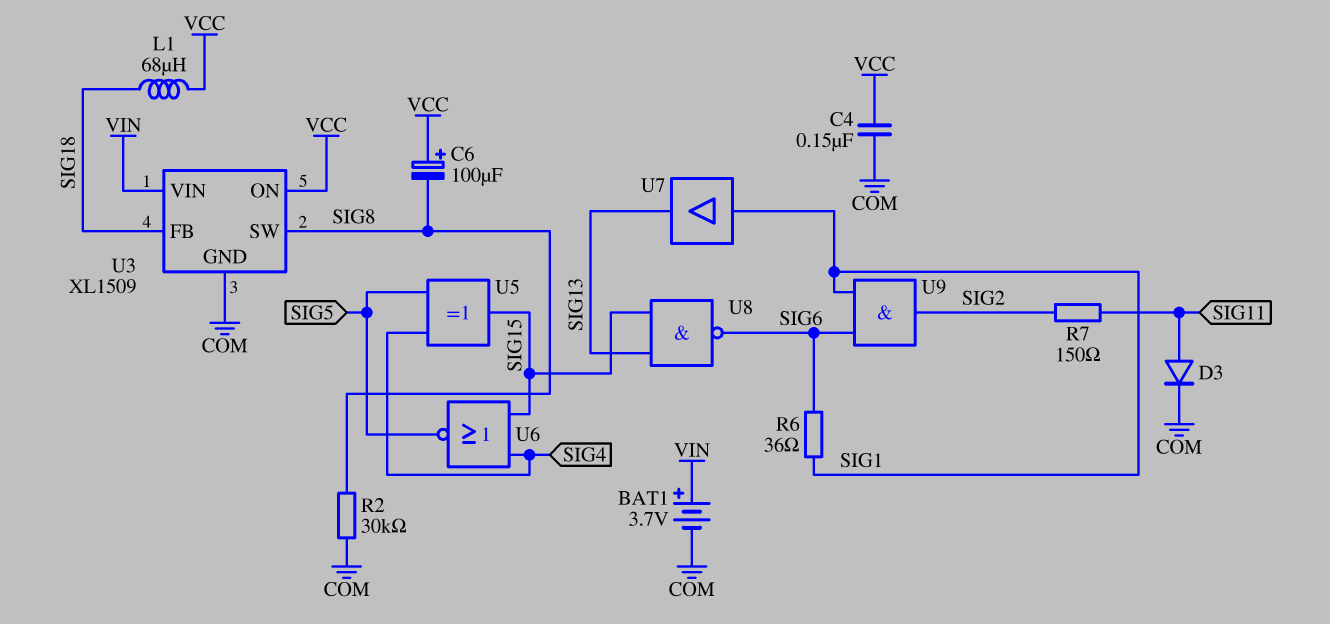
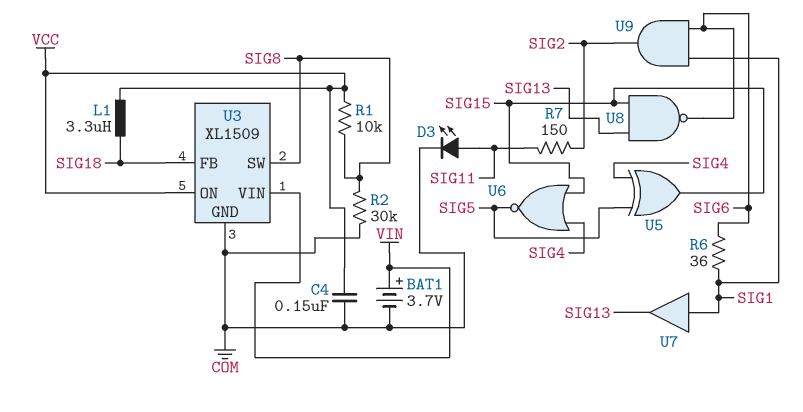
C6: 100uF (plus VCC, minus SIG8) -> none
D3: diode (A SIG11, K COM) -> LED (A SIG11, K COM)
L1: 68uH (SIG18, VCC) -> 3.3uH (SIG18, VCC)
R1: none -> 10k (SIG8, VCC)

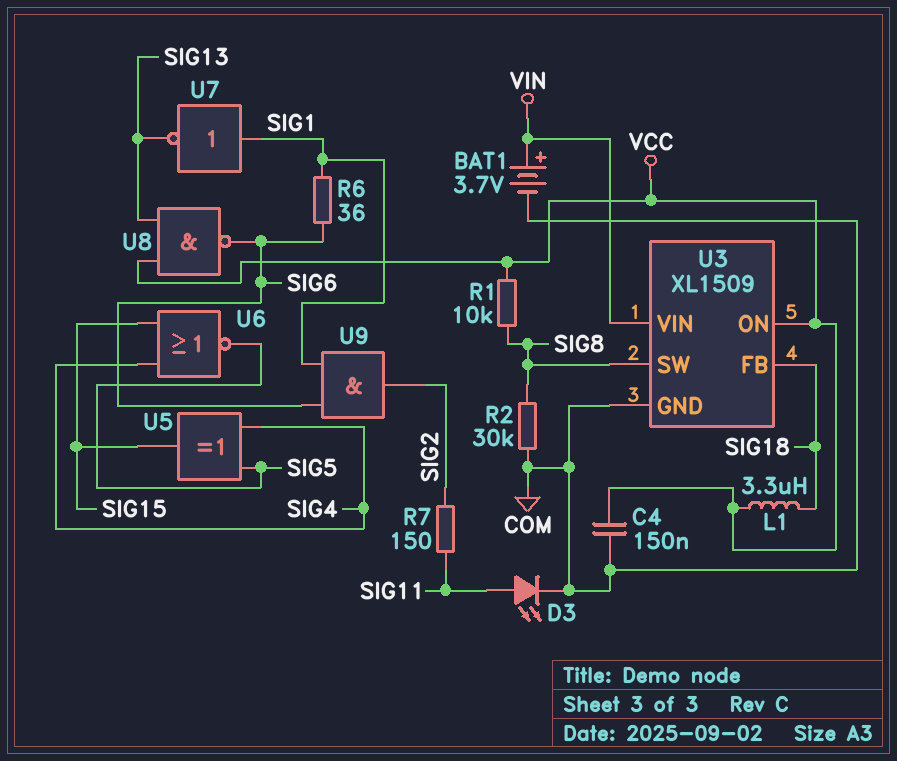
U7: buffer (in SIG1, out SIG13) -> NOT (in SIG1, out SIG13)
U8: NAND (in SIG13, in SIG15, out SIG6) -> NAND (in SIG13, in VCC, out SIG6)

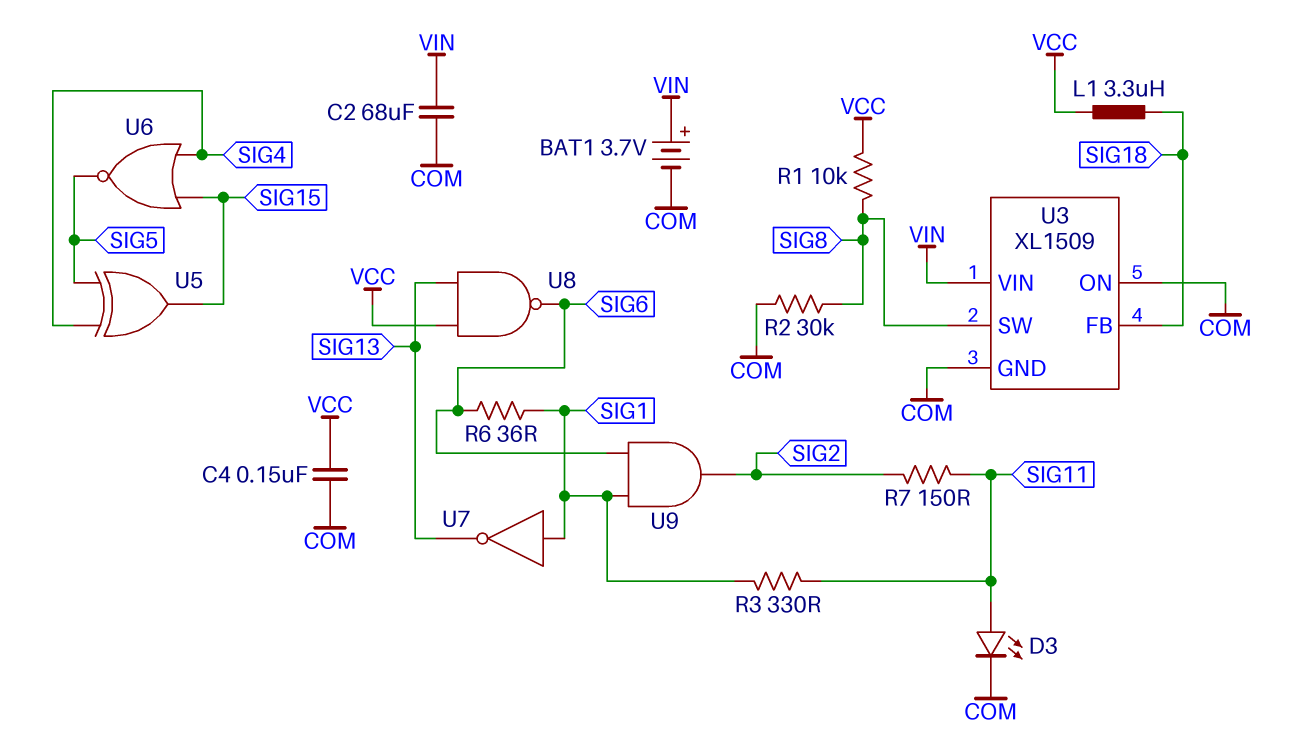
C2: none -> 68uF (COM, VIN)
R3: none -> 330 (SIG1, SIG11)
U3 pin ON: VCC -> COM

